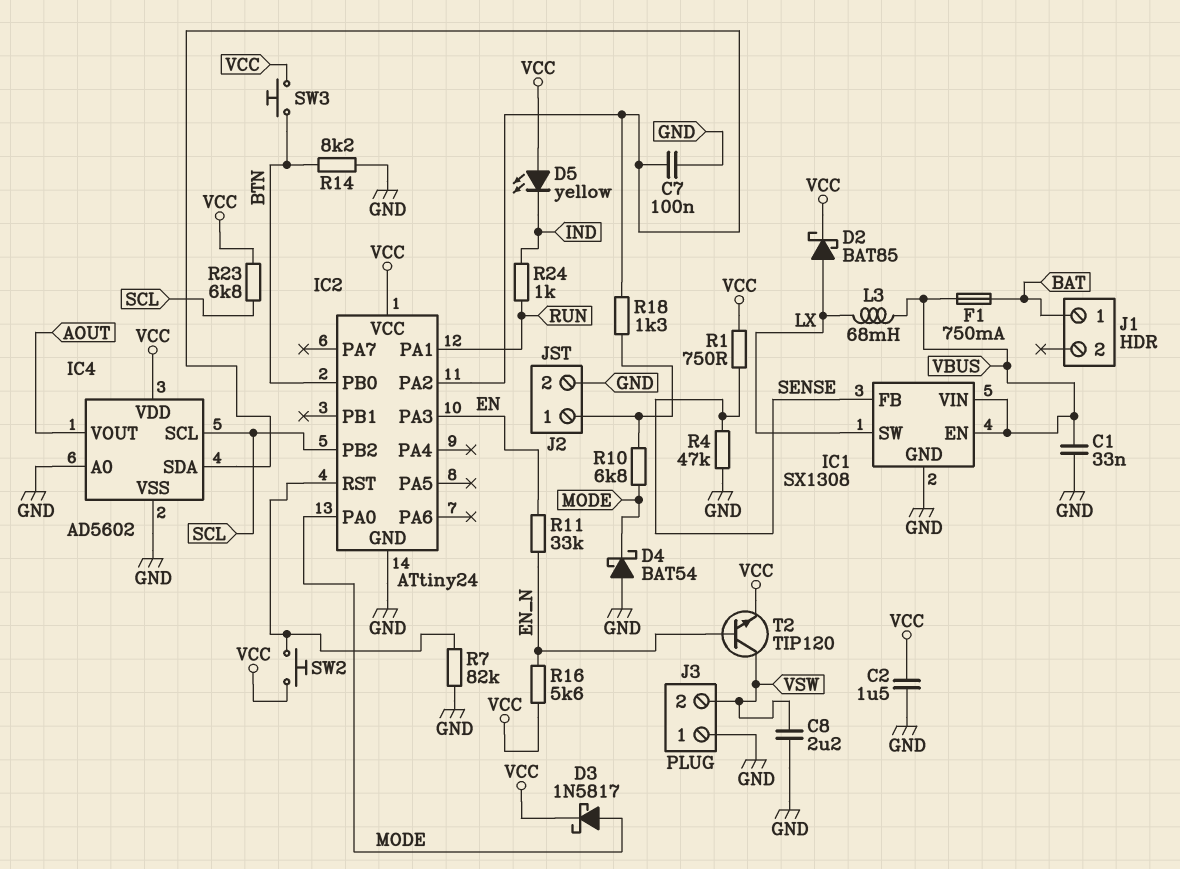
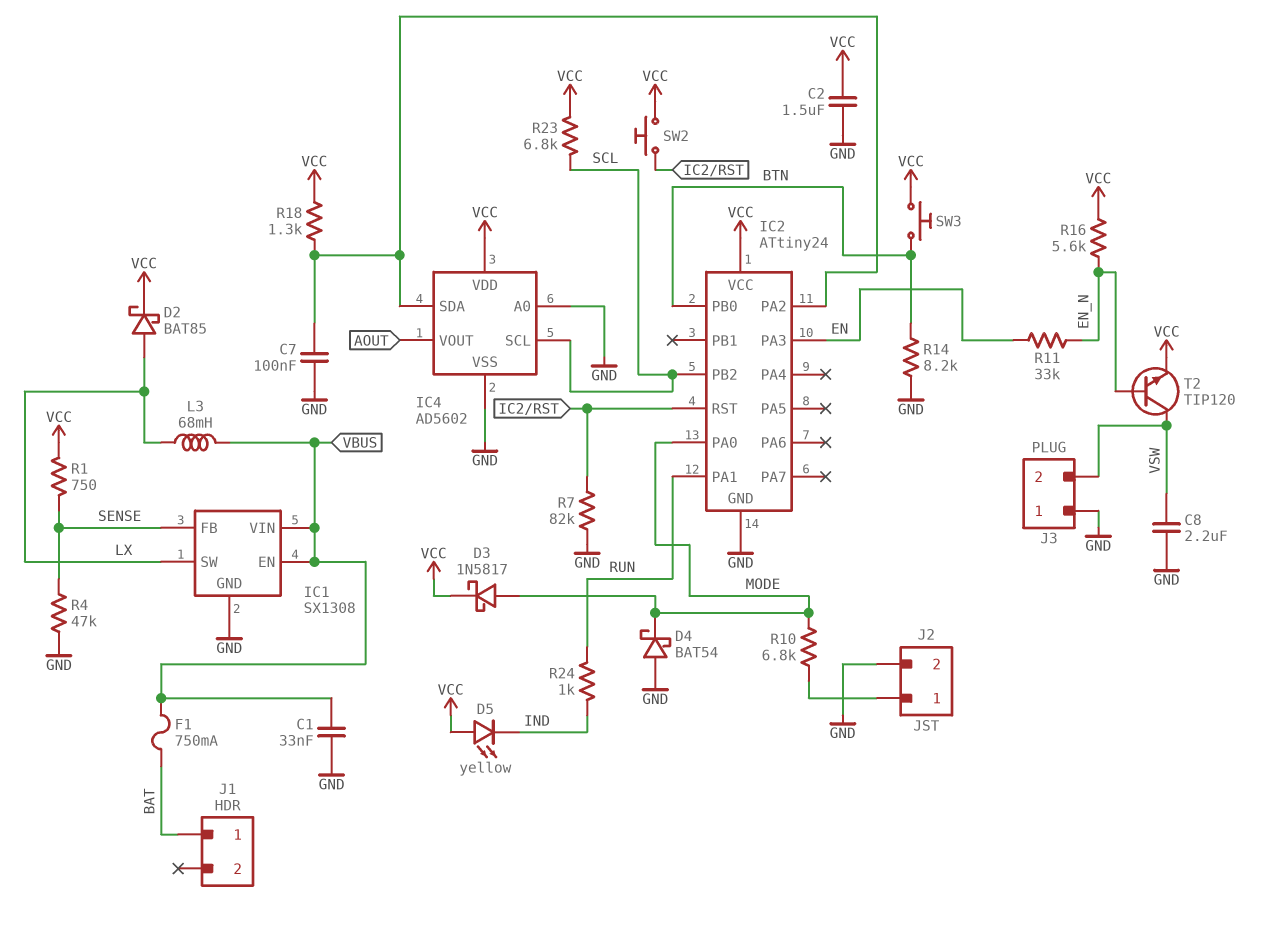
R18: 1.3k (IC2/PA2, J2/1) -> 1.3k (IC2/PA2, VCC)

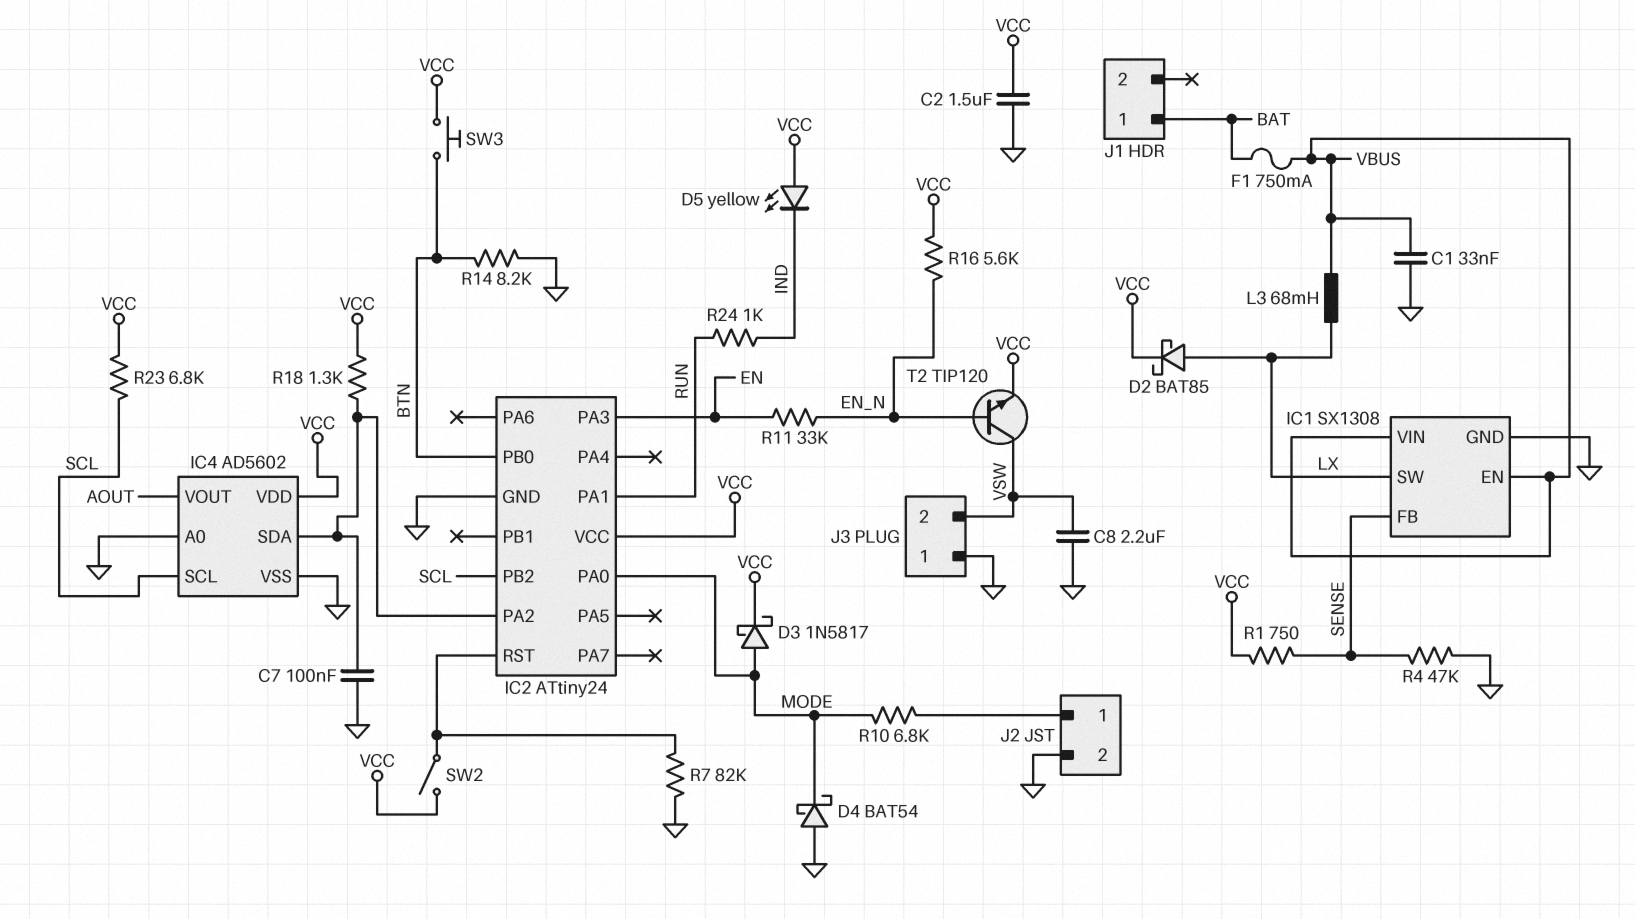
SW2: button (IC2/RST, VCC) -> switch (IC2/RST, VCC)

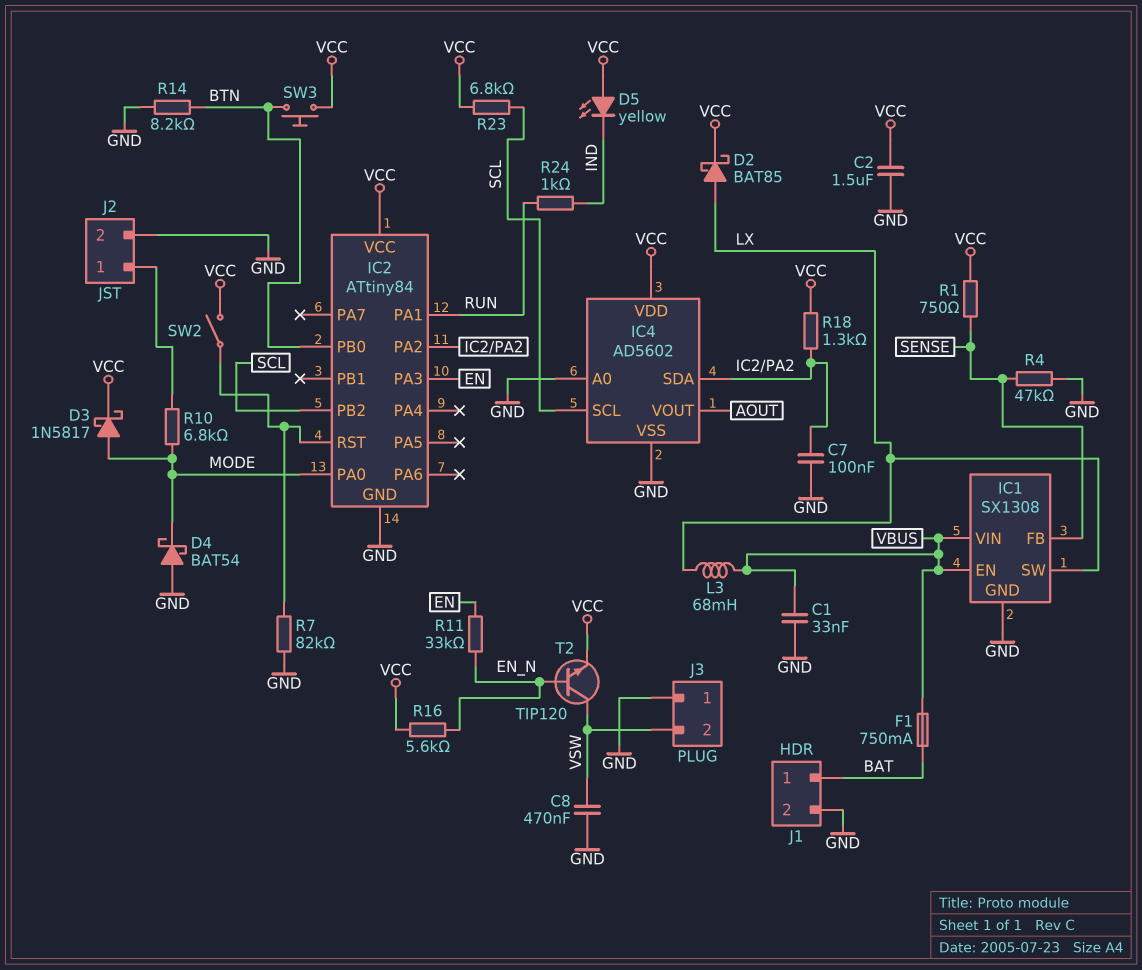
C8: 2.2uF (GND, VSW) -> 470nF (GND, VSW)
IC2: ATtiny24 -> ATtiny84
J1 pin 2: none -> GND

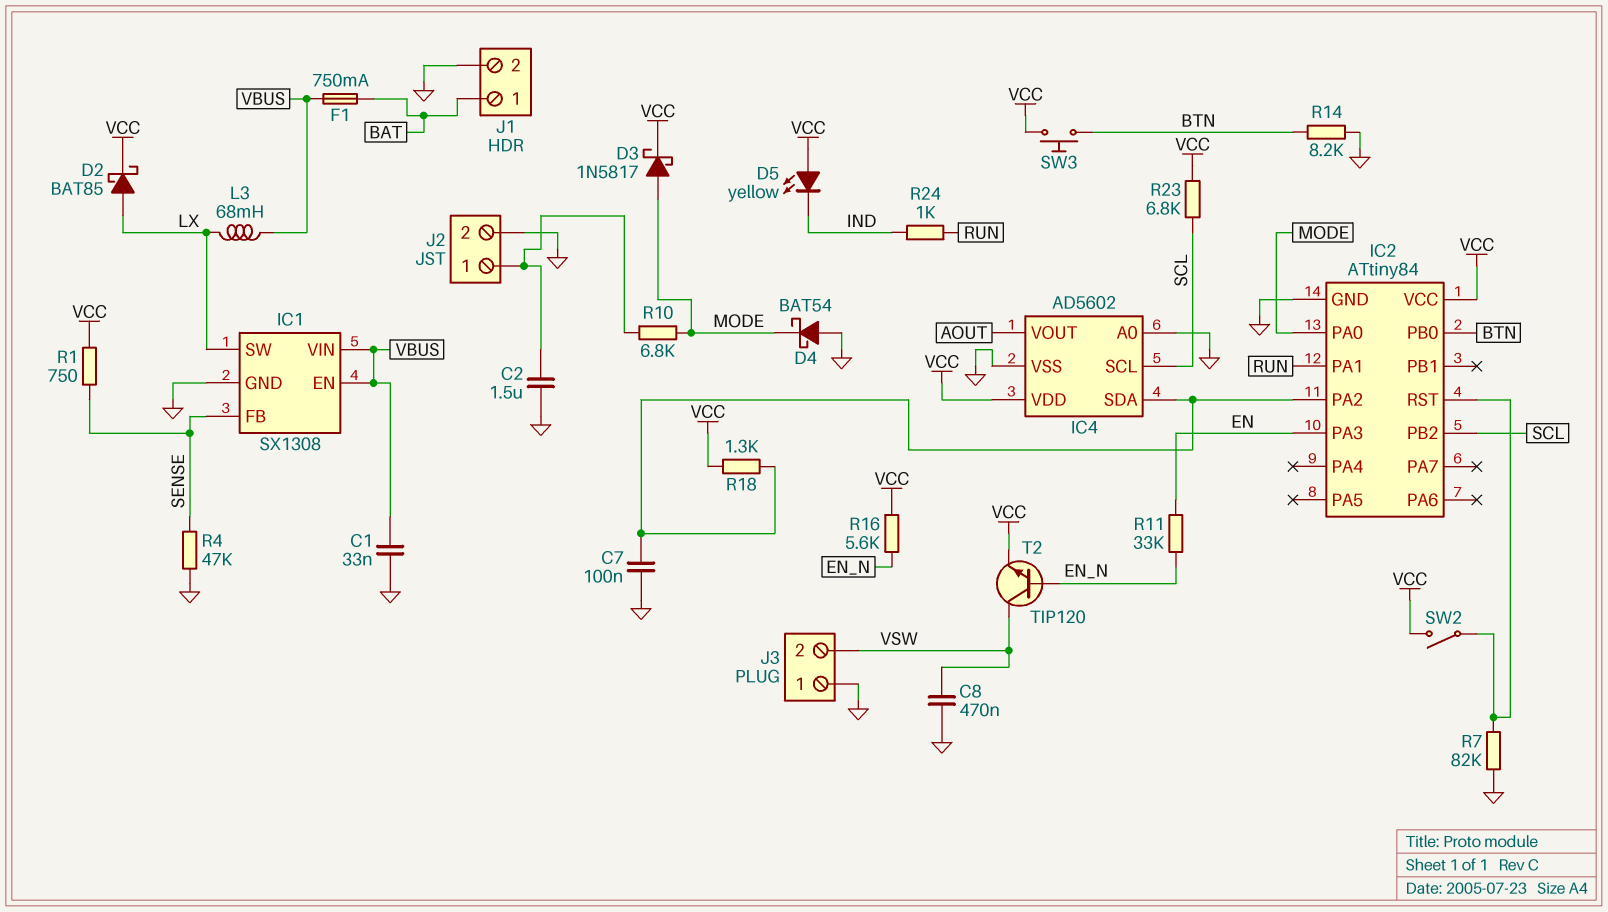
C2: 1.5uF (GND, VCC) -> 1.5uF (GND, J2/1)

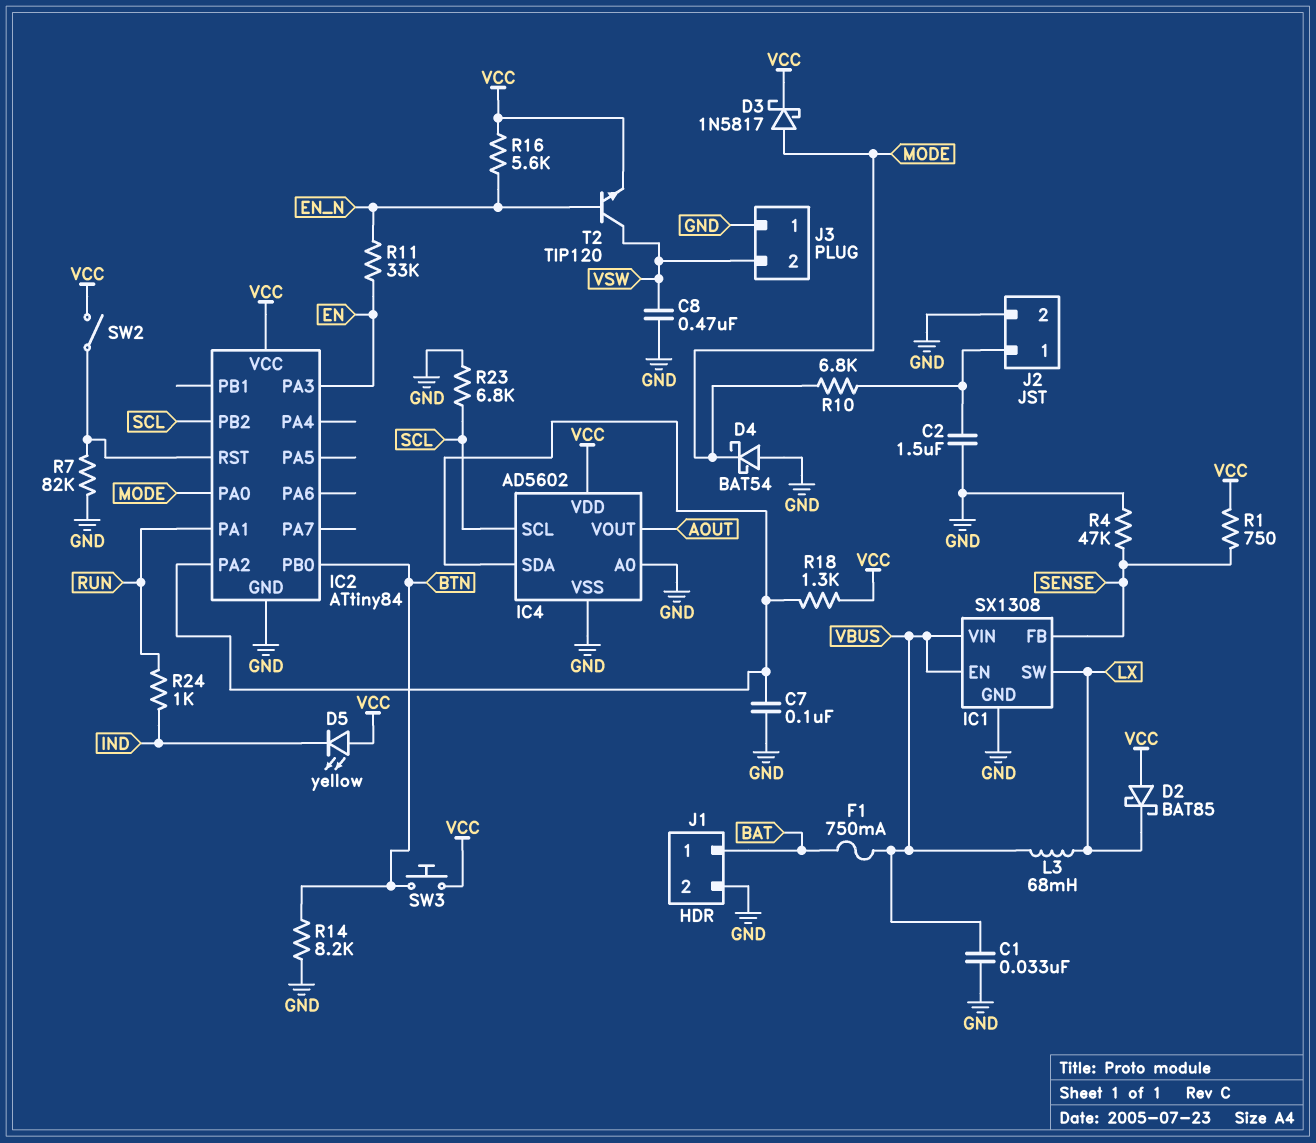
D2: schottky BAT85 (A LX, K VCC) -> schottky BAT85 (A VCC, K LX)
R23: 6.8k (SCL, VCC) -> 6.8k (GND, SCL)

